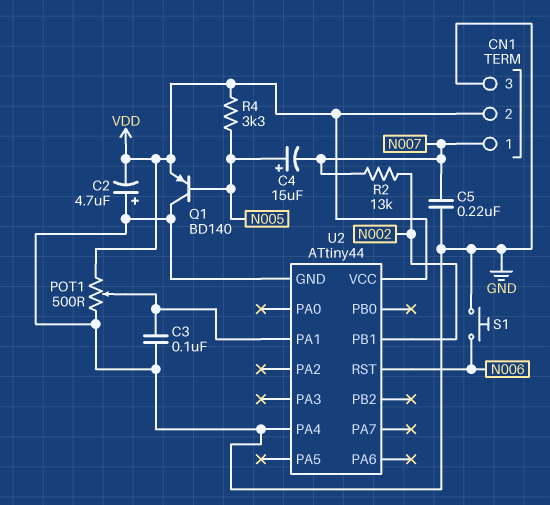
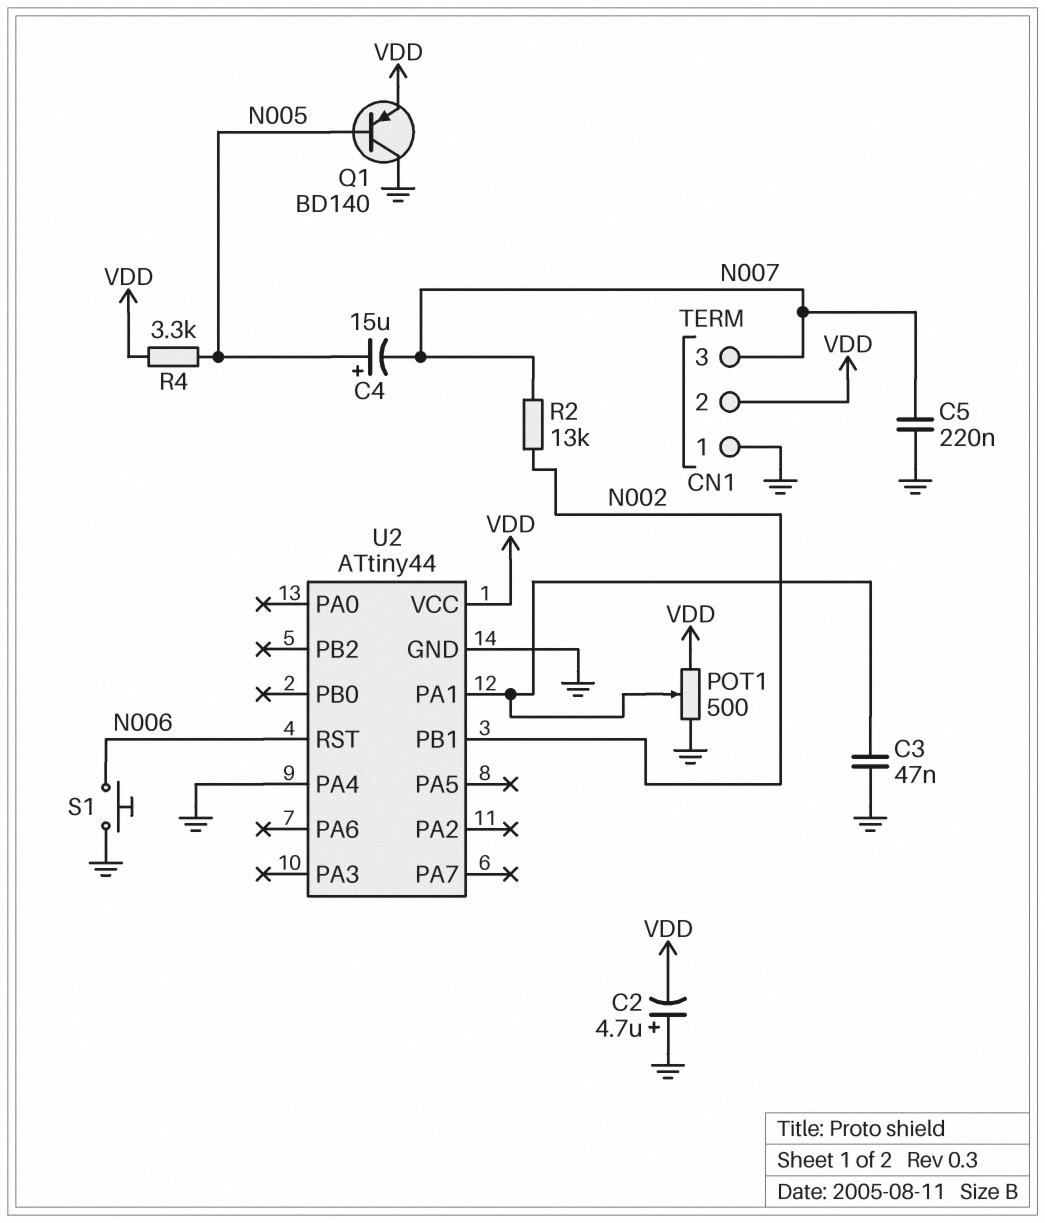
C3: 100nF (GND, U2/PA1) -> 47nF (GND, U2/PA1)
CN1 pin 1: N007 -> GND
CN1 pin 3: GND -> N007

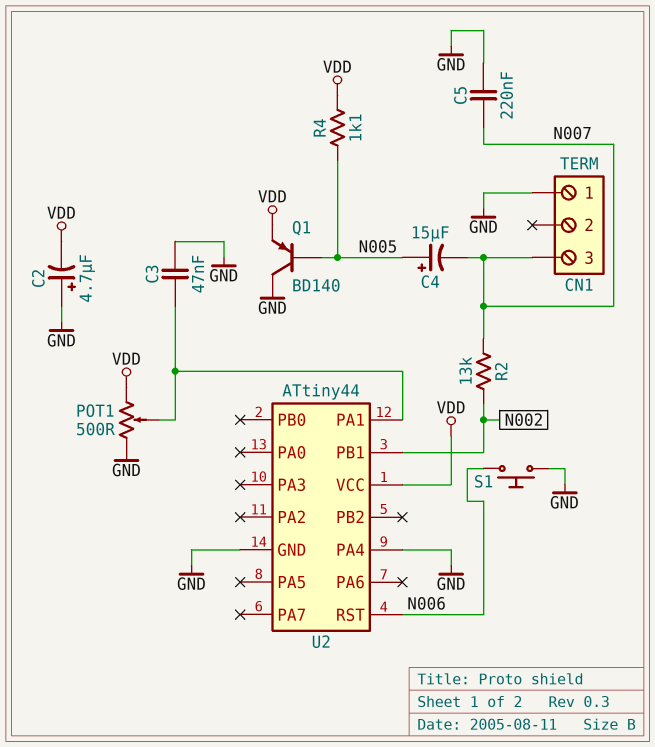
CN1 pin 2: VDD -> none
R4: 3.3k (N005, VDD) -> 1.1k (N005, VDD)

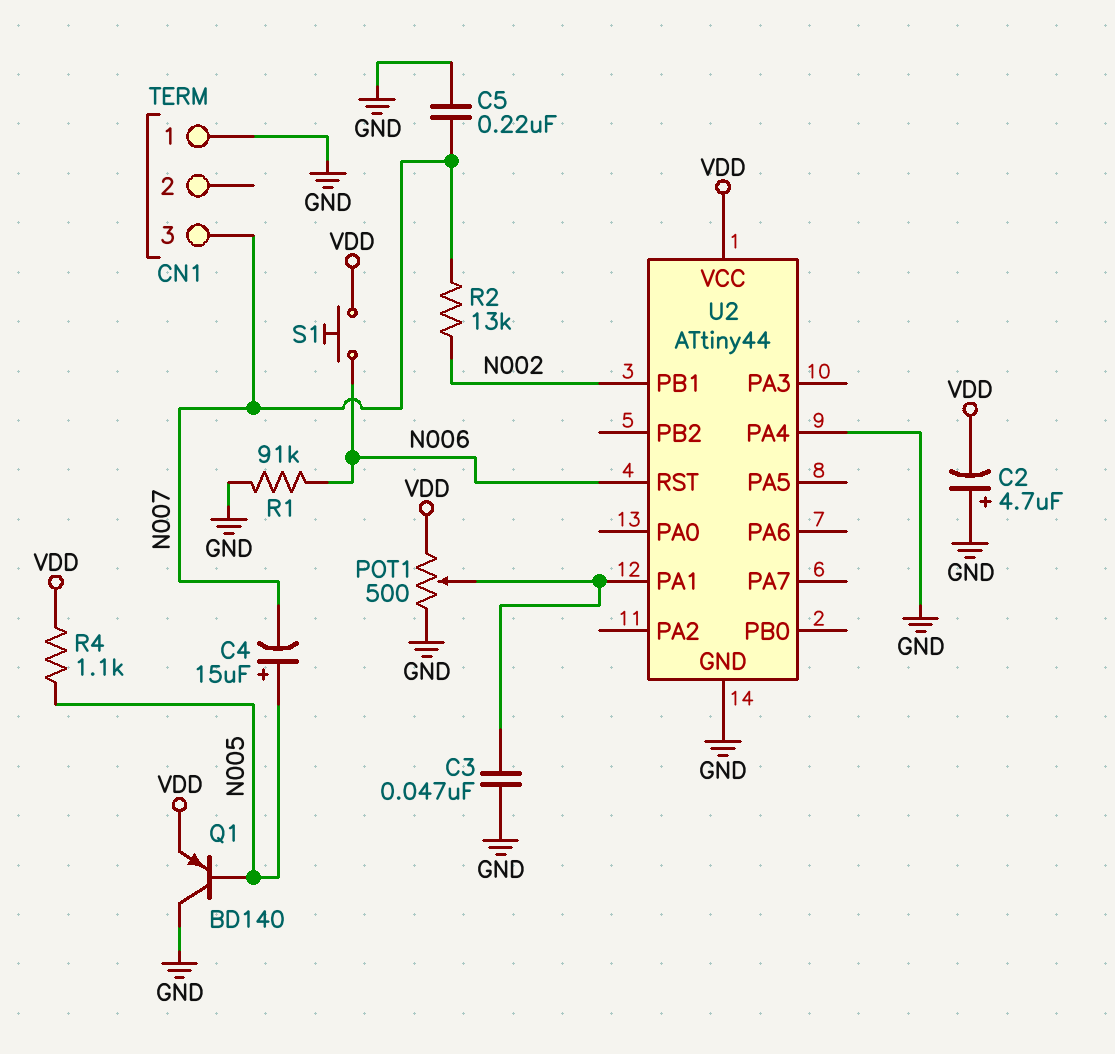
R1: none -> 91k (GND, N006)
S1: button (GND, N006) -> button (N006, VDD)

